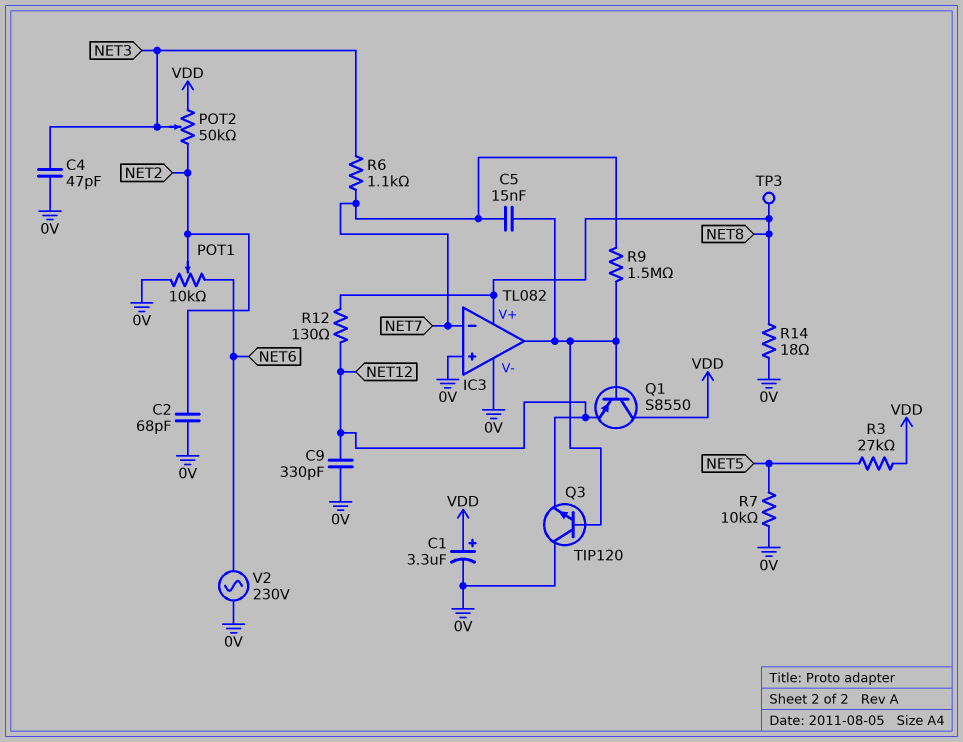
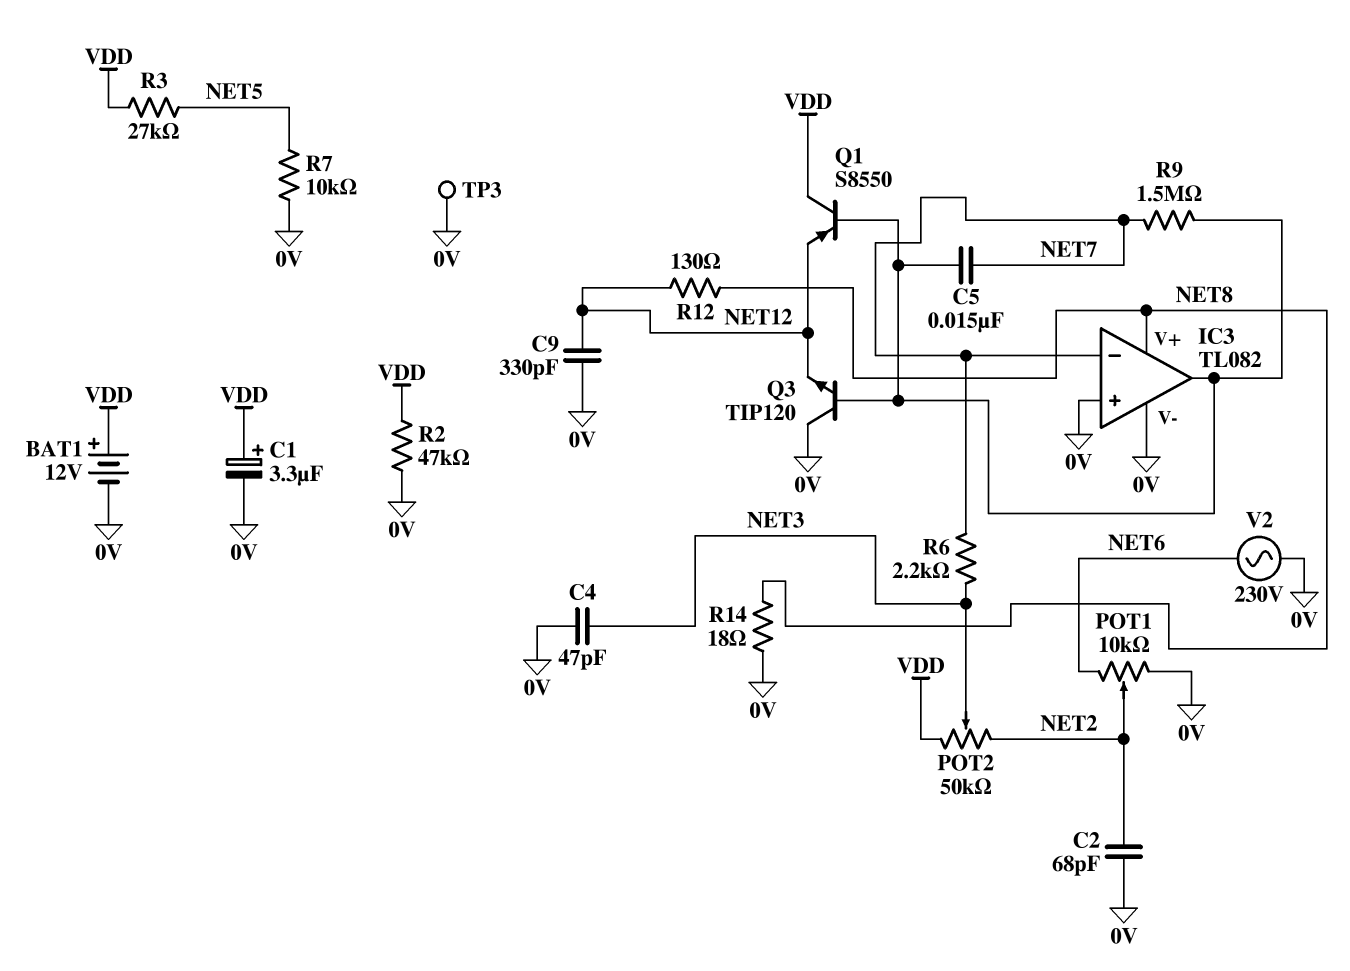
BAT1: none -> 12V (plus VDD, minus 0V)
R2: none -> 47k (0V, VDD)
R6: 1.1k (NET3, NET7) -> 2.2k (NET3, NET7)
TP3: test point (NET8) -> test point (0V)

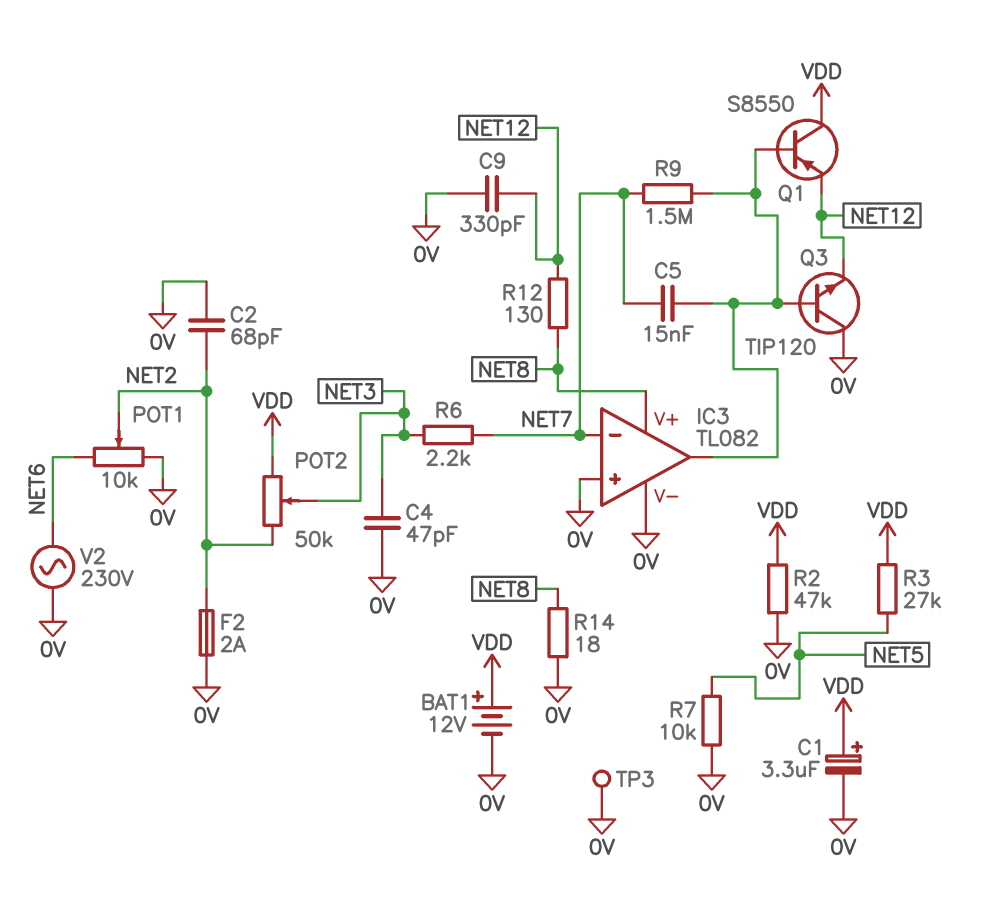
F2: none -> 2A (0V, NET2)

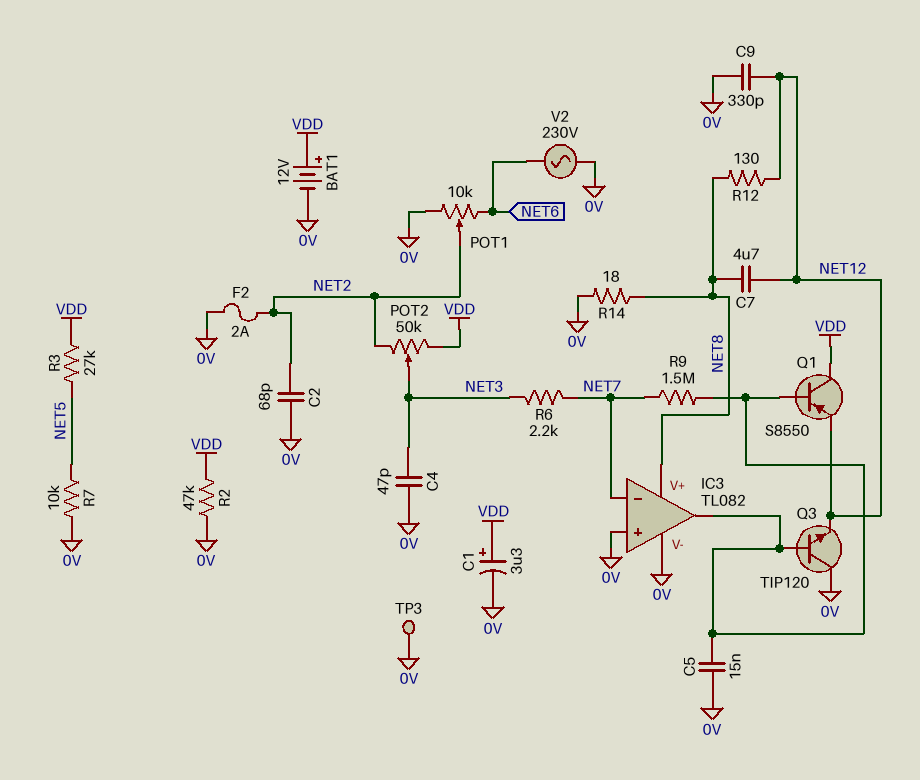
C5: 15nF (IC3/out, NET7) -> 15nF (0V, IC3/out)
C7: none -> 4.7uF (NET8, NET12)

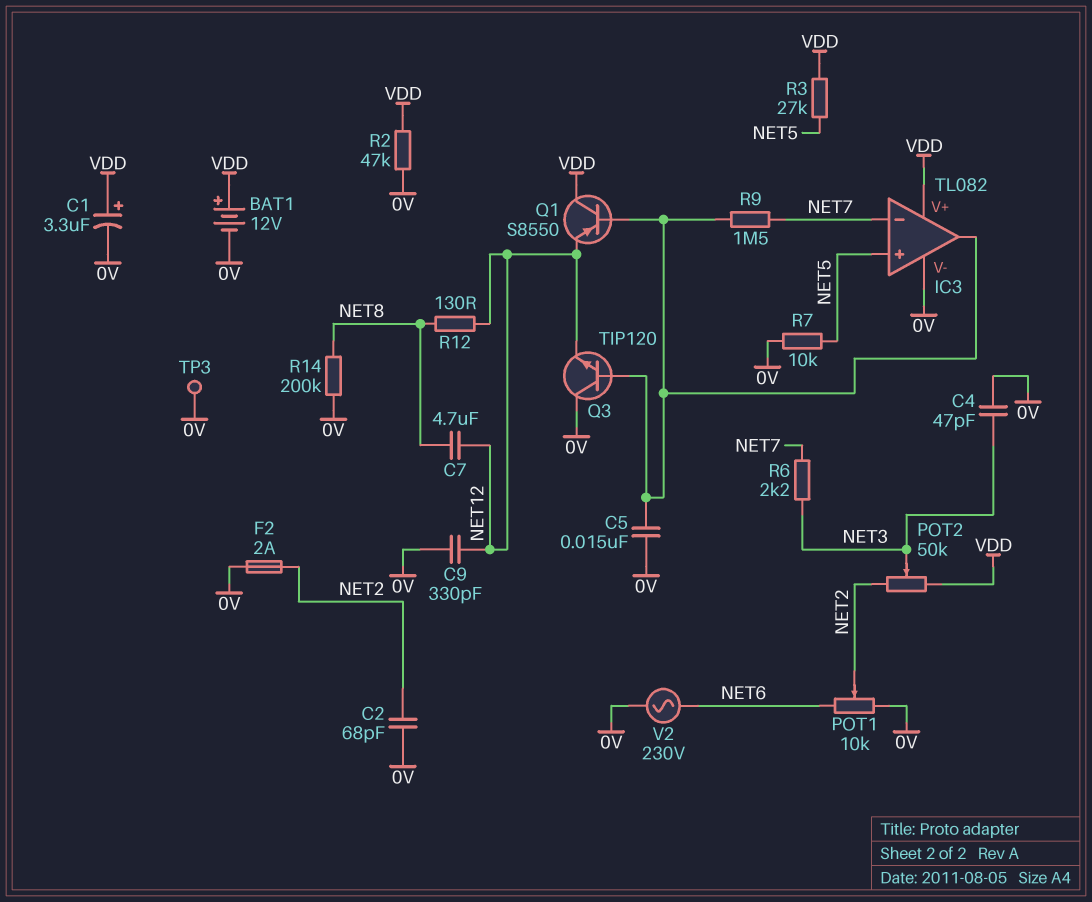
IC3 pin V+: NET8 -> VDD
IC3 pin in+: 0V -> NET5
R14: 18 (0V, NET8) -> 200k (0V, NET8)

